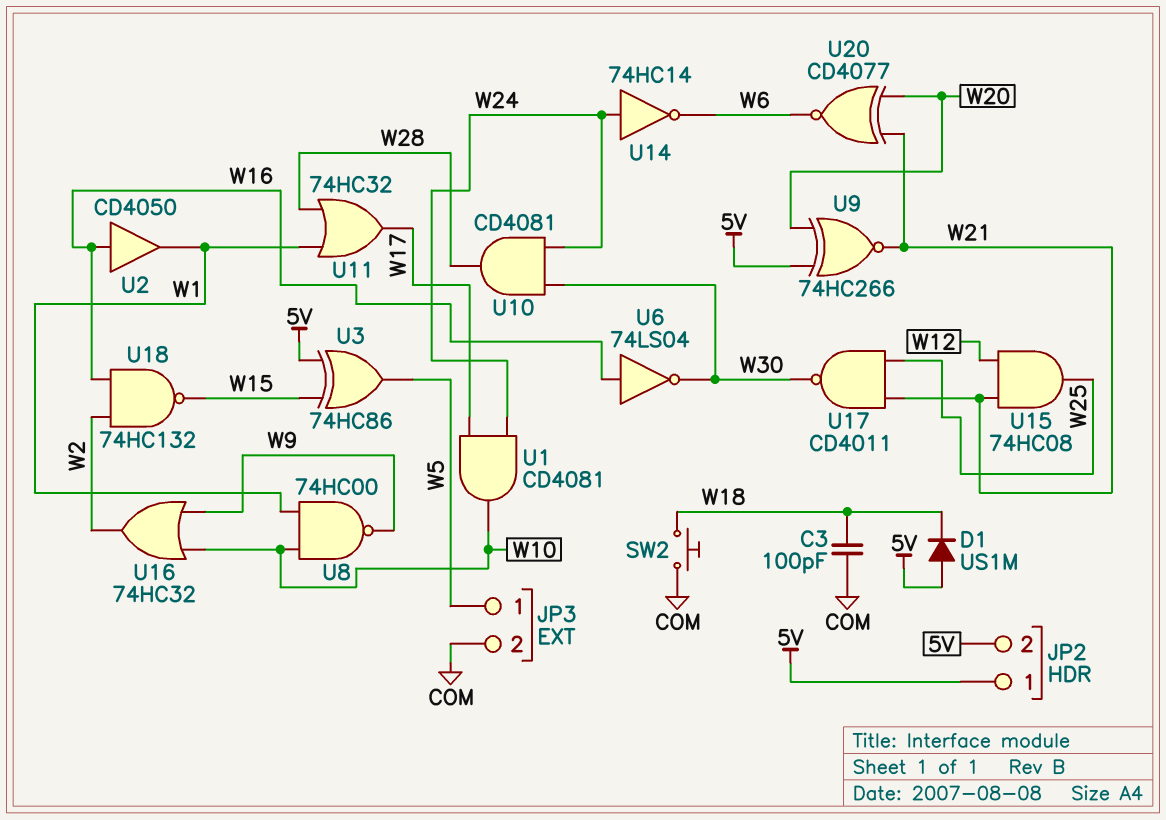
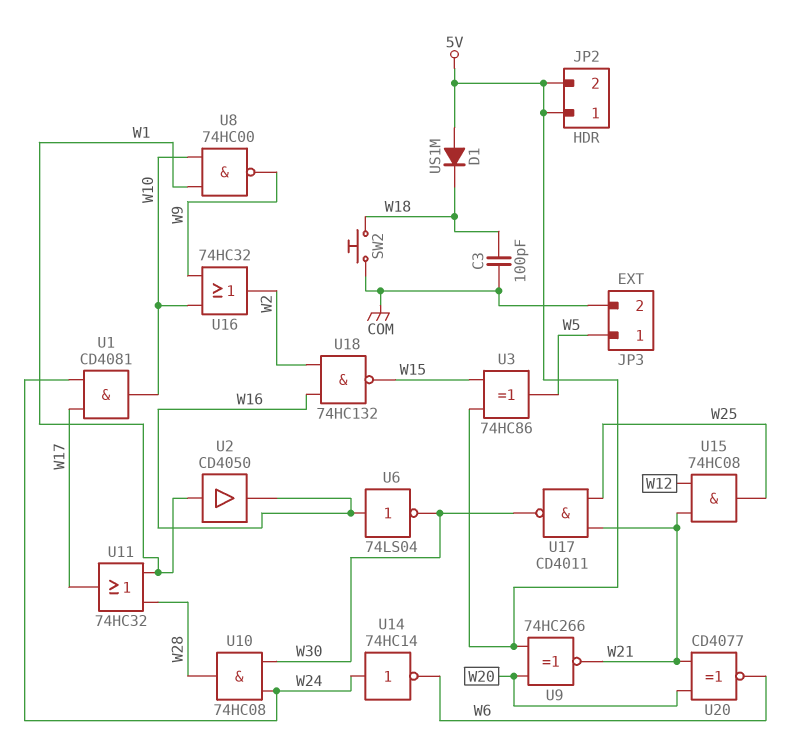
U2: buffer CD4050 (in W16, out W1) -> buffer CD4050 (in W1, out W16)
U10: AND CD4081 (in W24, in W30, out W28) -> AND 74HC08 (in W24, in W30, out W28)

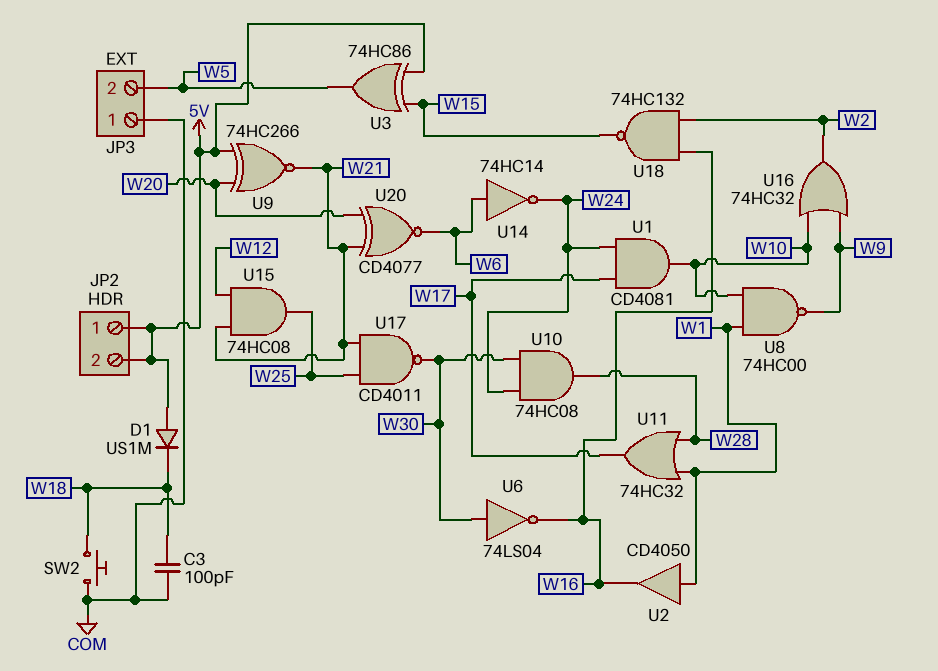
JP3 pin 1: W5 -> COM
JP3 pin 2: COM -> W5
U6: NOT 74LS04 (in W16, out W30) -> NOT 74LS04 (in W30, out W16)
U14: NOT 74HC14 (in W24, out W6) -> NOT 74HC14 (in W6, out W24)

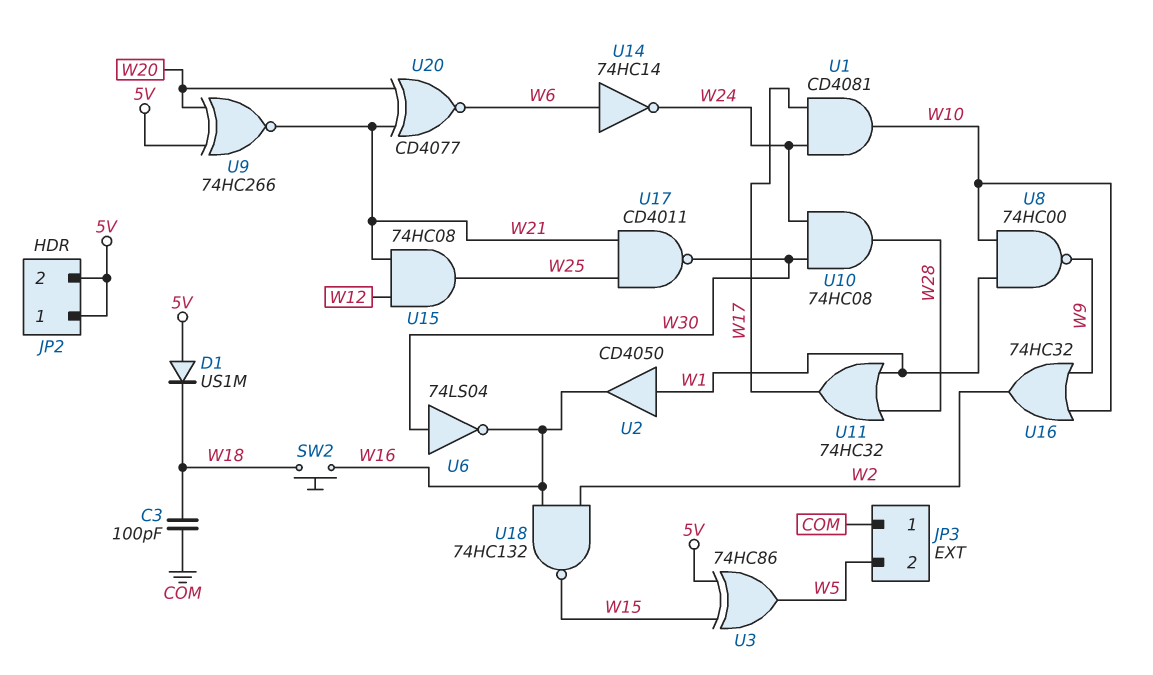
SW2: button (COM, W18) -> button (W16, W18)

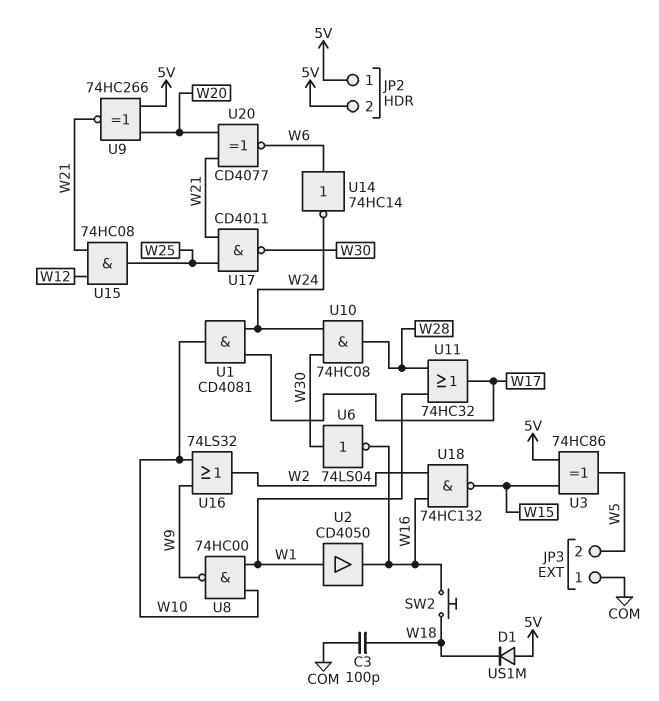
U16: OR 74HC32 (in W9, in W10, out W2) -> OR 74LS32 (in W9, in W10, out W2)

